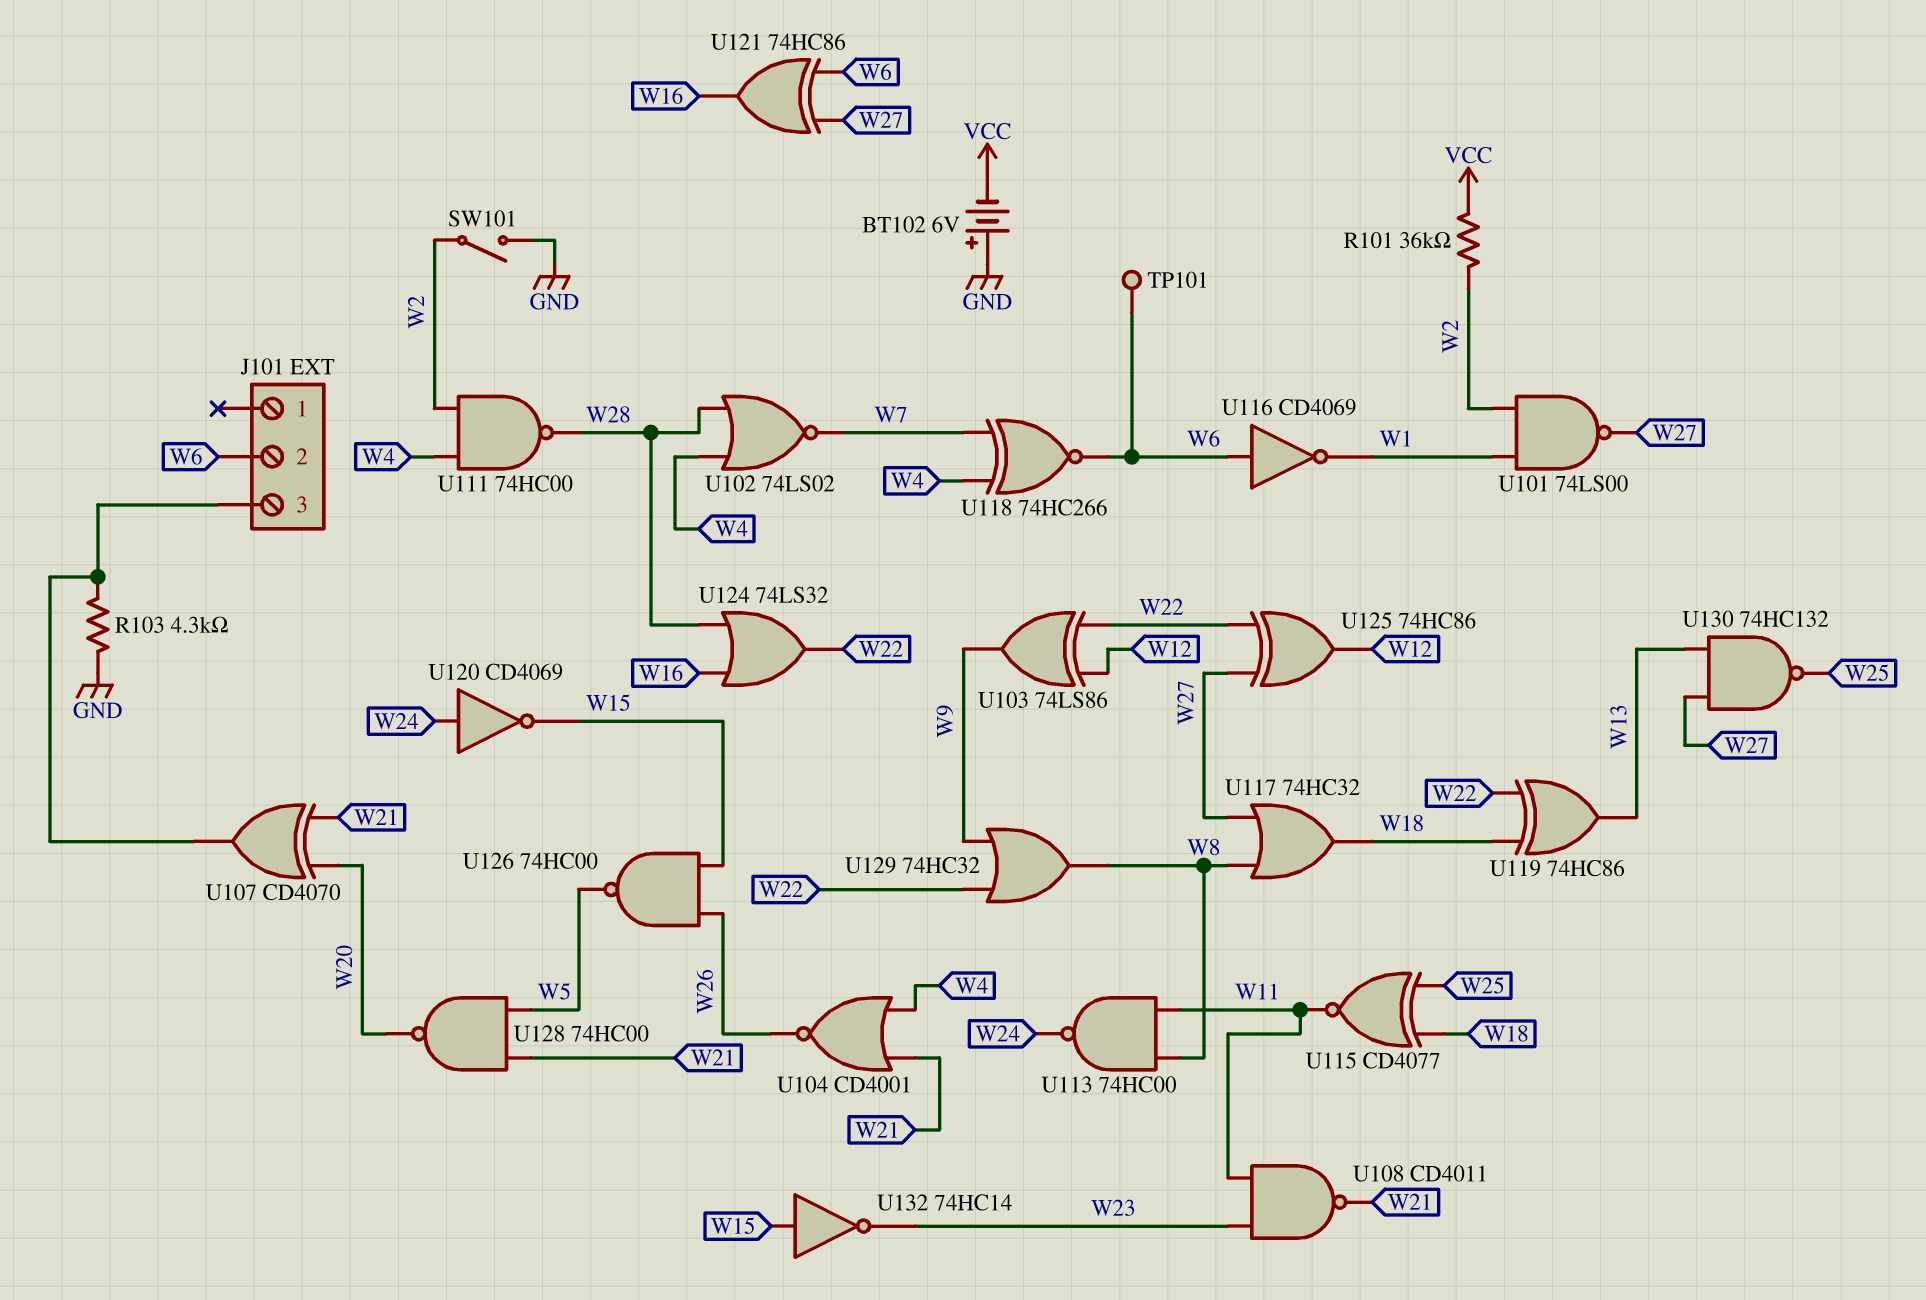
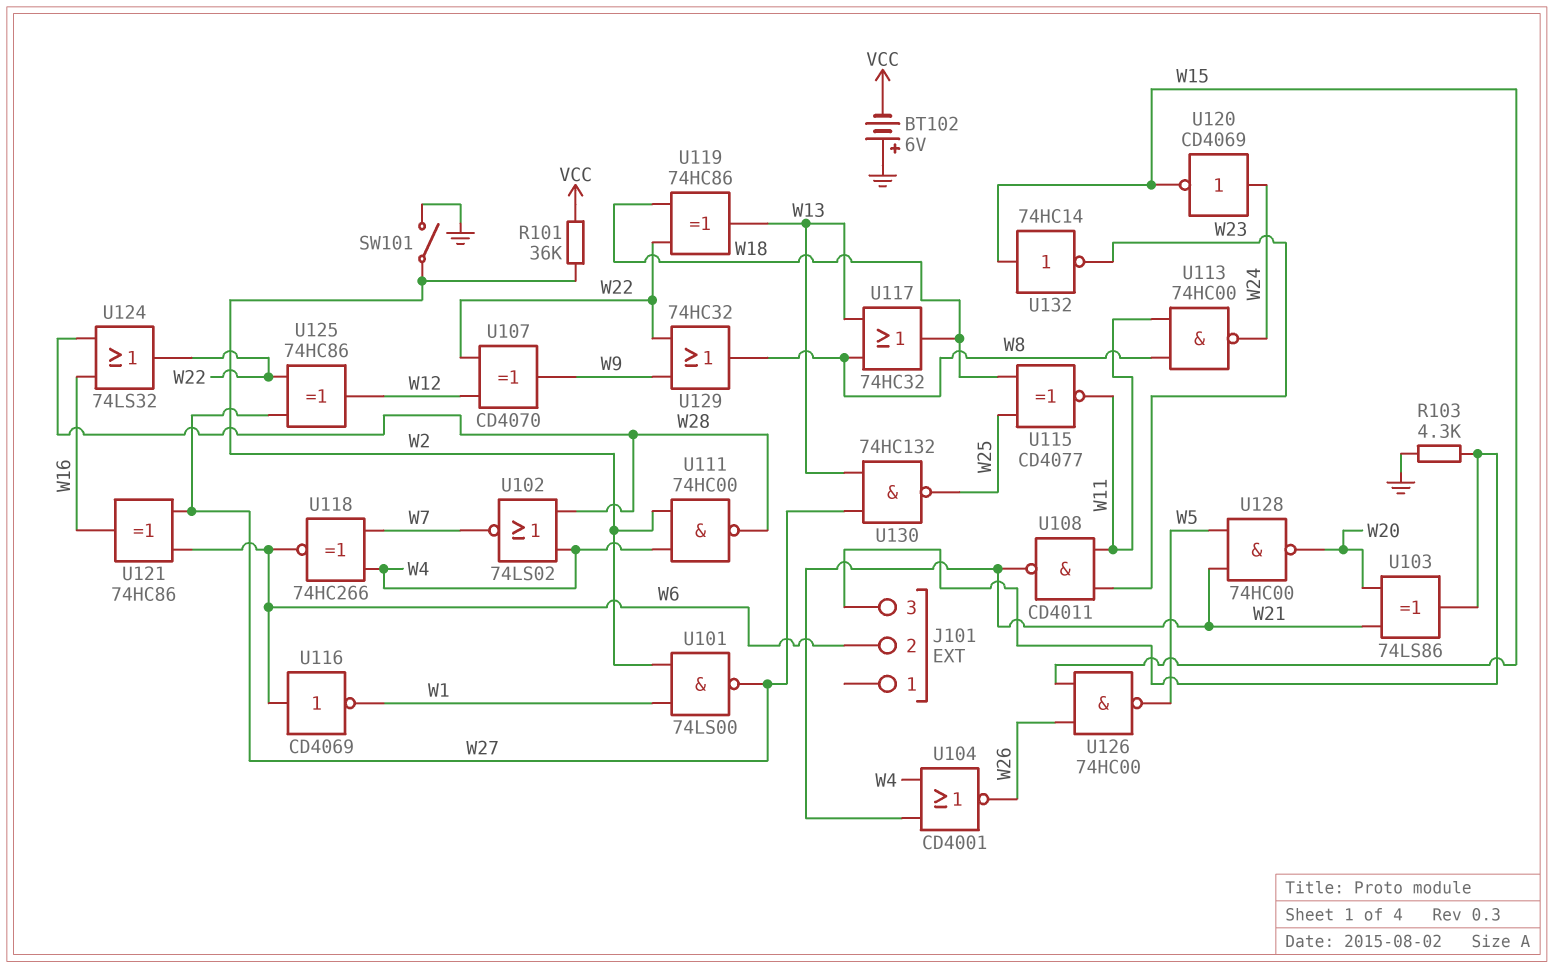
TP101: test point (W6) -> none
U103: XOR 74LS86 (in W12, in W22, out W9) -> XOR 74LS86 (in W20, in W21, out J101/3)
U107: XOR CD4070 (in W20, in W21, out J101/3) -> XOR CD4070 (in W12, in W22, out W9)
U117: OR 74HC32 (in W8, in W27, out W18) -> OR 74HC32 (in W8, in W13, out W18)

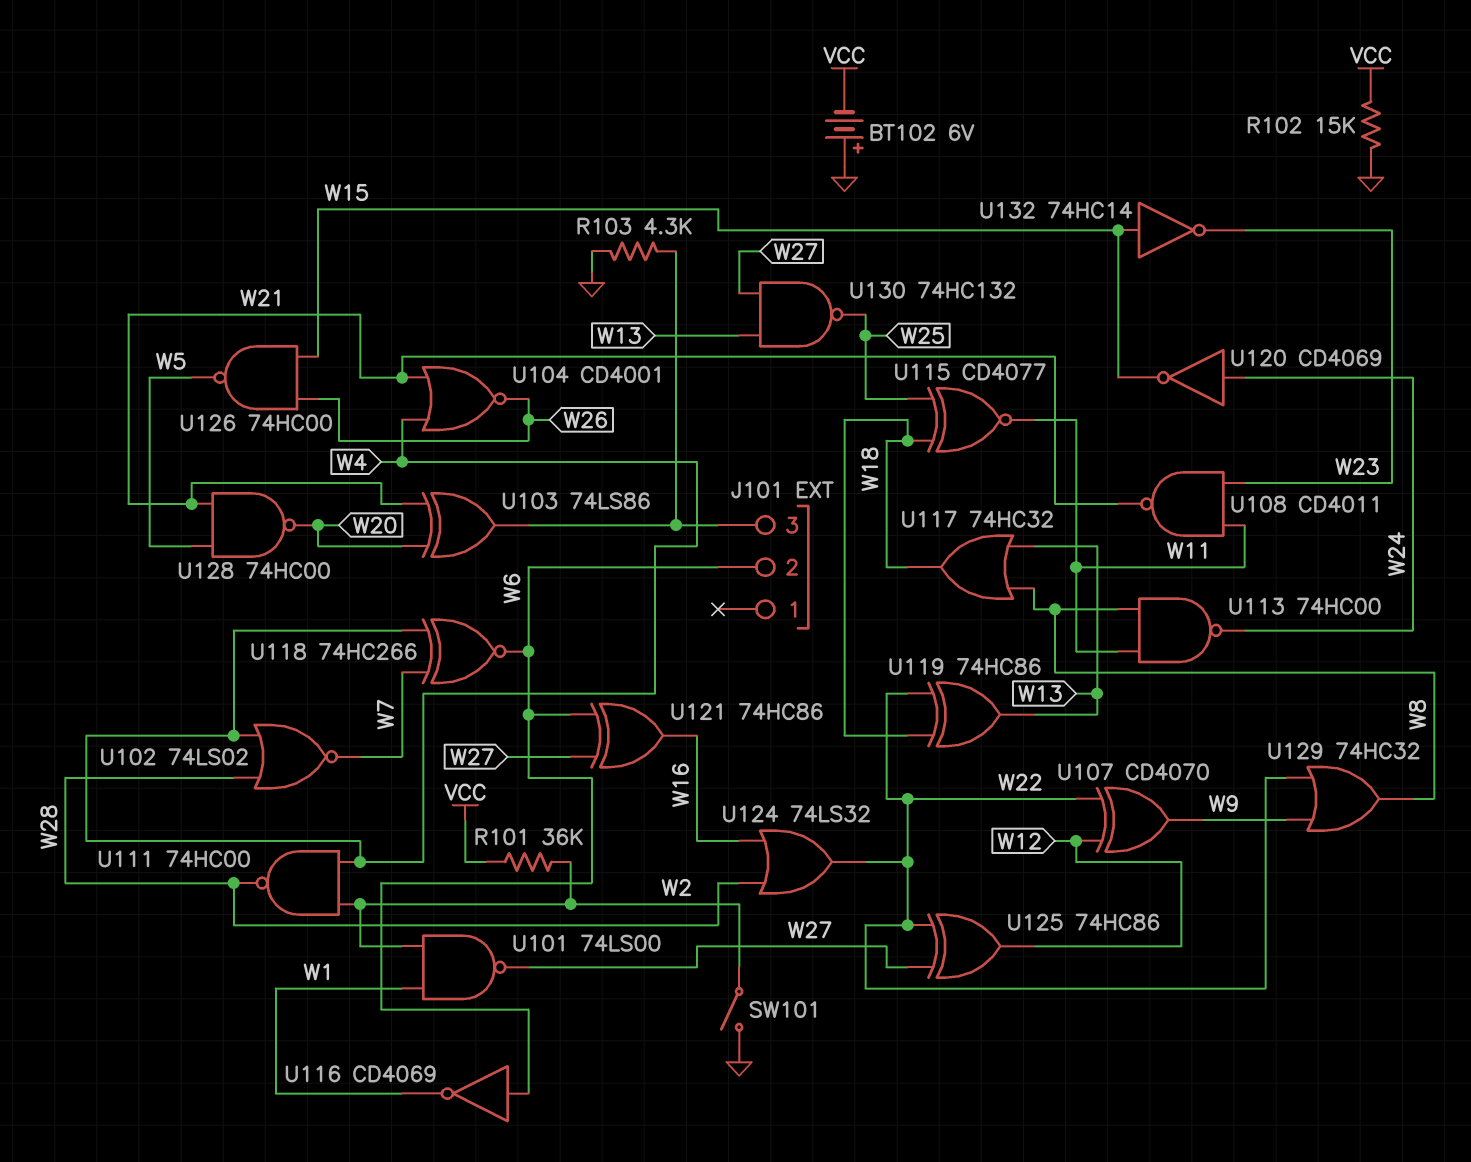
R102: none -> 15k (GND, VCC)

